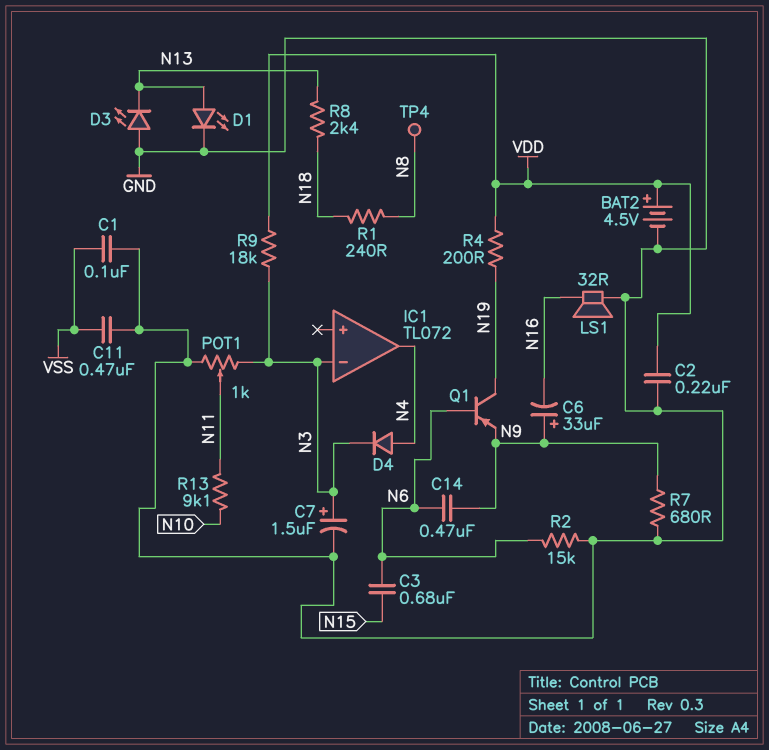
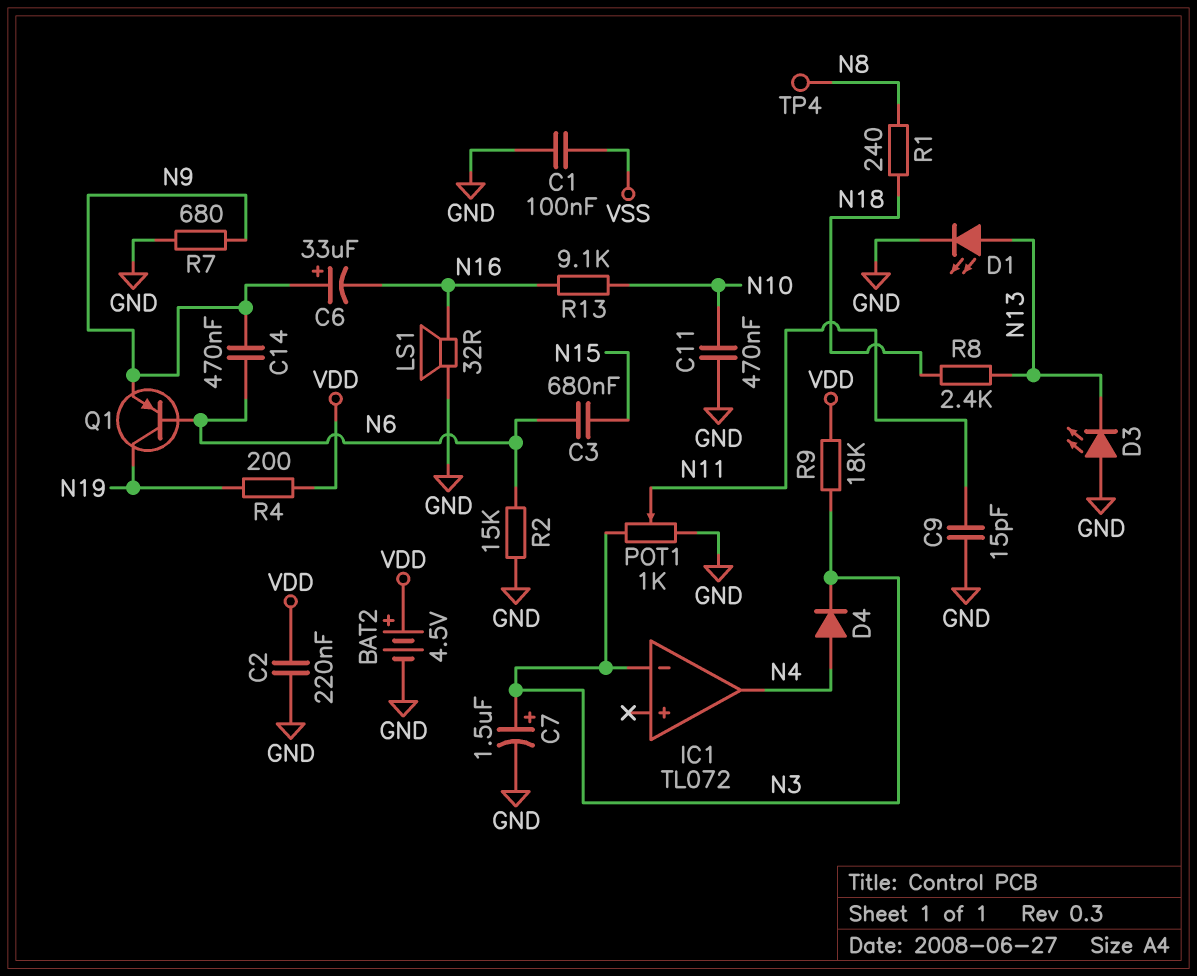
C9: none -> 15pF (GND, N11)
C11: 470nF (GND, VSS) -> 470nF (GND, N10)
R13: 9.1k (N10, N11) -> 9.1k (N10, N16)

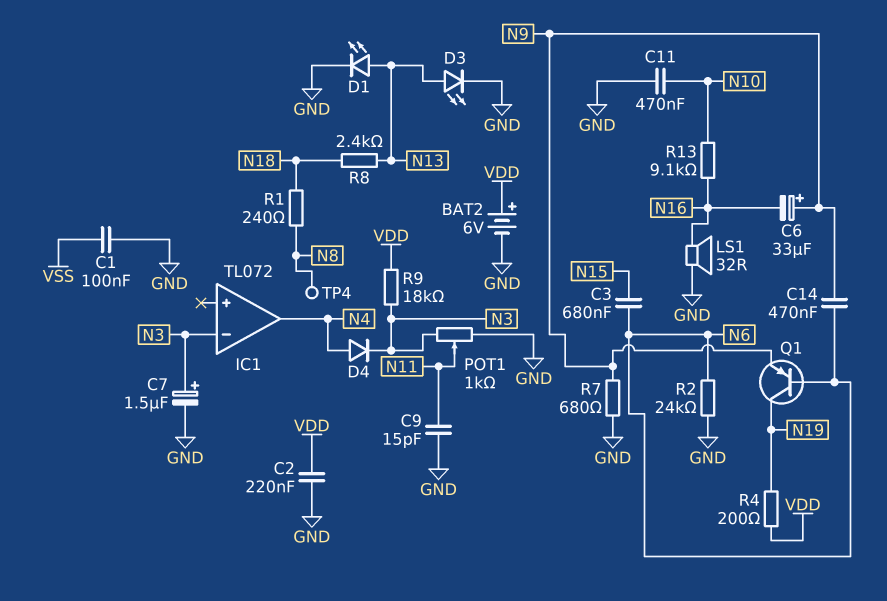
BAT2: 4.5V (plus VDD, minus GND) -> 6V (plus VDD, minus GND)
D3: LED (A GND, K N13) -> LED (A N13, K GND)
R2: 15k (GND, N6) -> 24k (GND, N6)

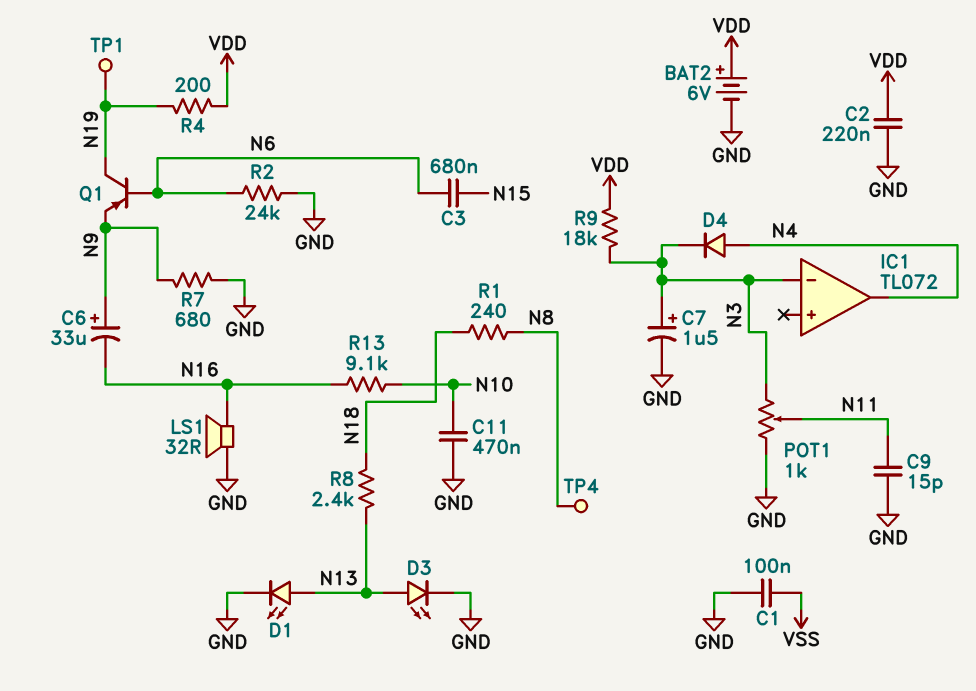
C14: 470nF (N6, N9) -> none
TP1: none -> test point (N19)

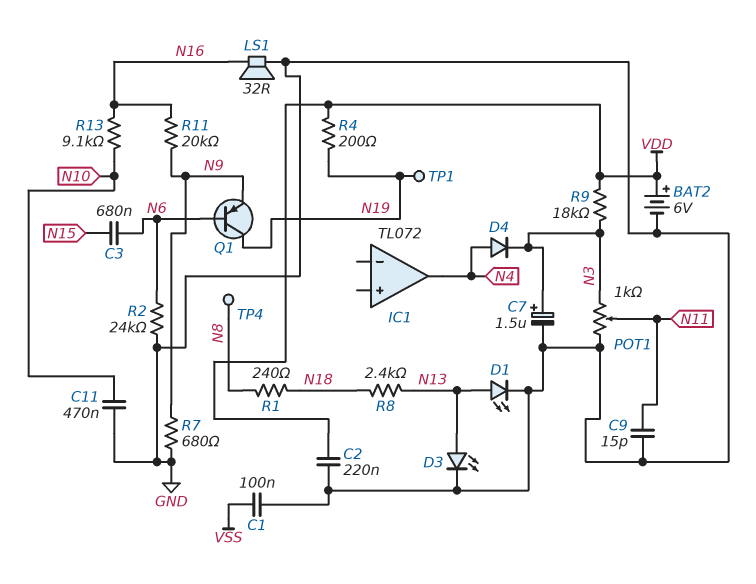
C6: 33uF (plus N9, minus N16) -> none
IC1 pin in-: N3 -> none
R11: none -> 20k (N9, N16)

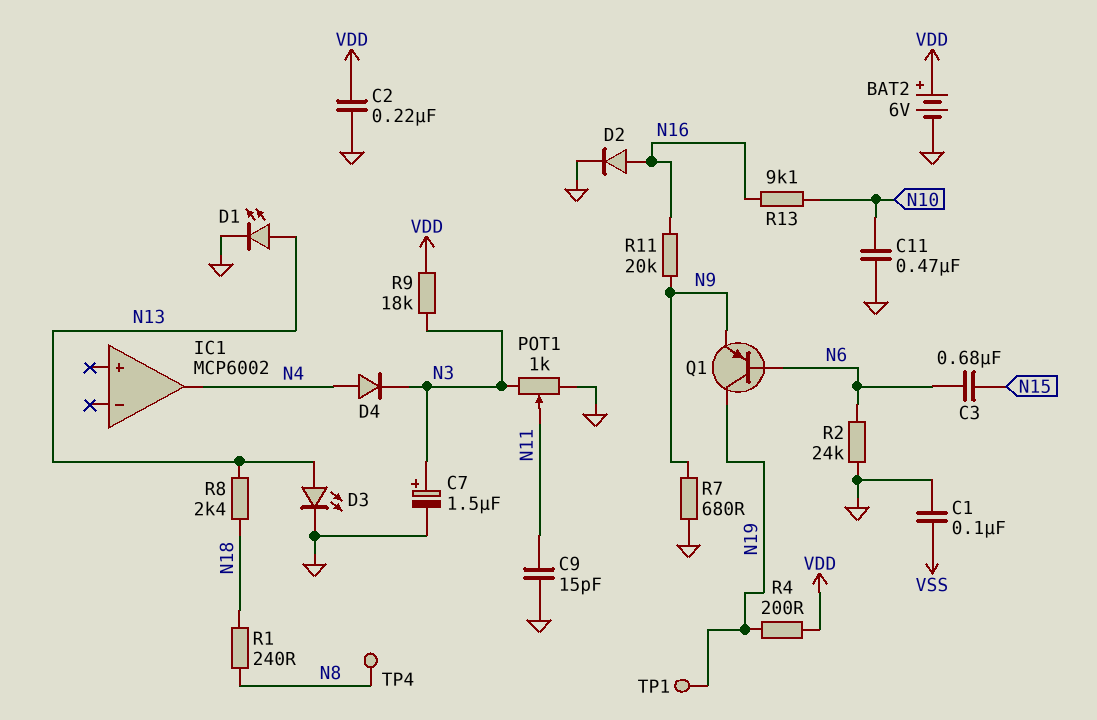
D2: none -> diode (A N16, K GND)
IC1: TL072 -> MCP6002
LS1: speaker 32R (GND, N16) -> none

